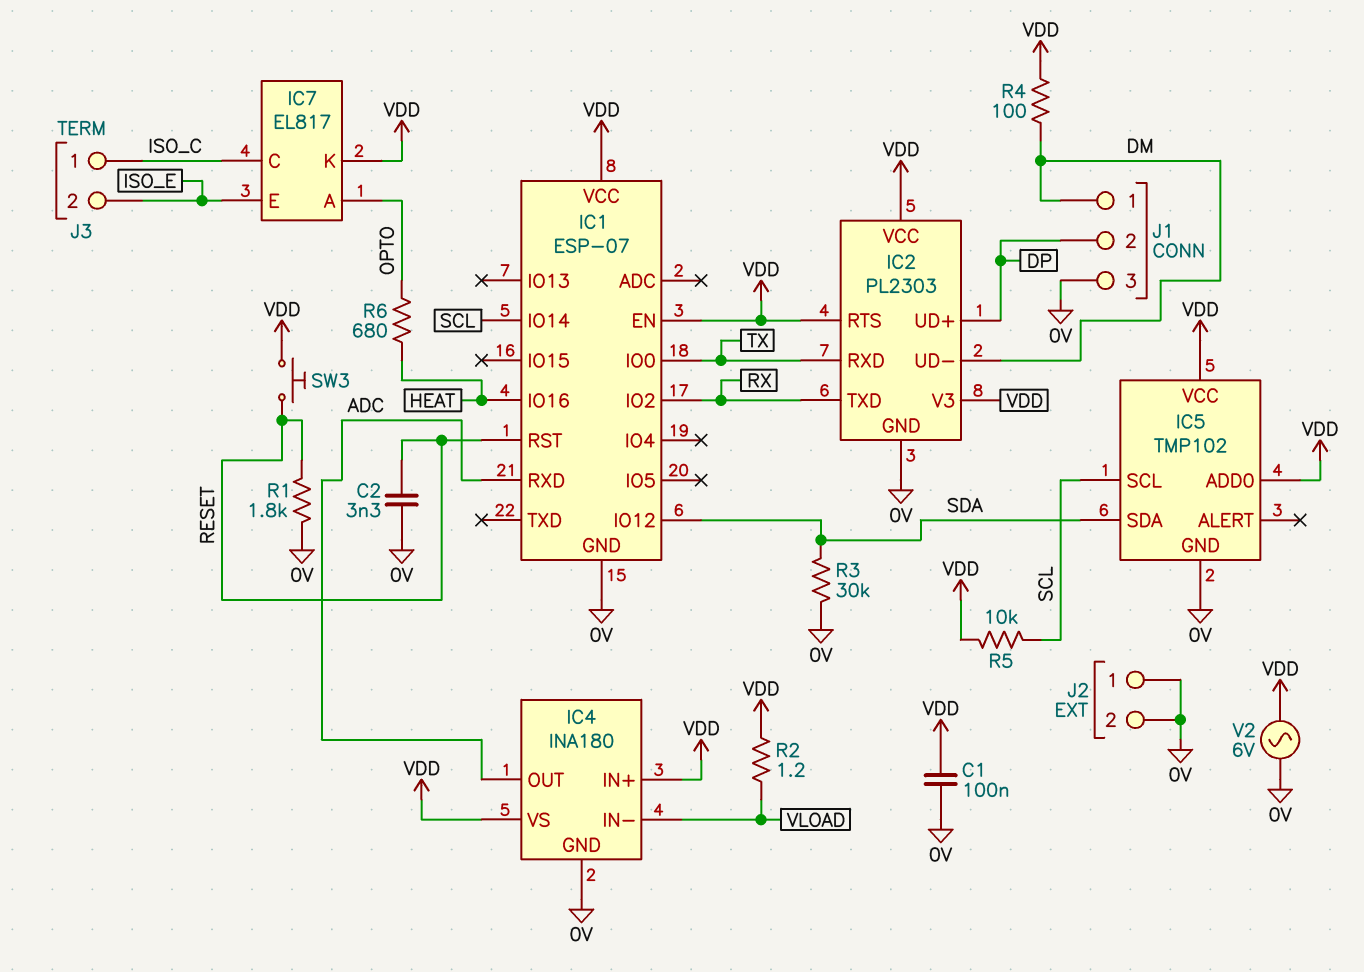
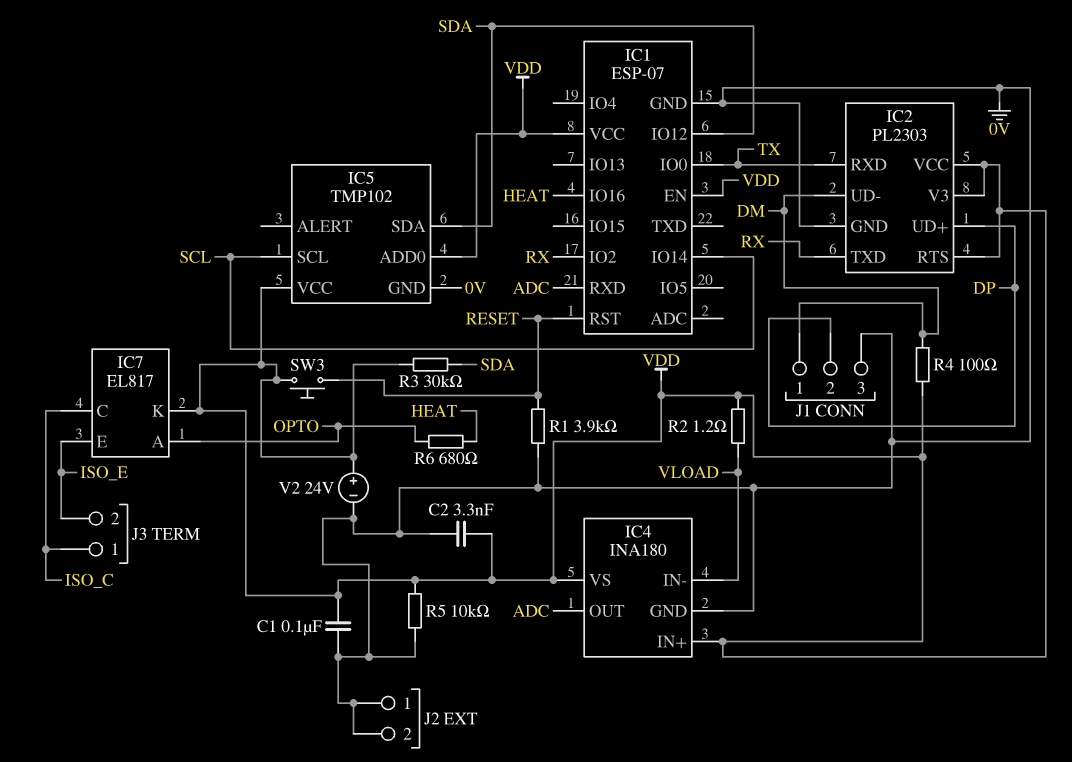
C2: 3.3nF (0V, RESET) -> 3.3nF (0V, VDD)
R1: 1.8k (0V, RESET) -> 3.9k (0V, RESET)
R3: 30k (0V, SDA) -> 30k (SDA, VDD)
R5: 10k (SCL, VDD) -> 10k (0V, VDD)
V2: AC 6V (0V, VDD) -> 24V (plus VDD, minus 0V)

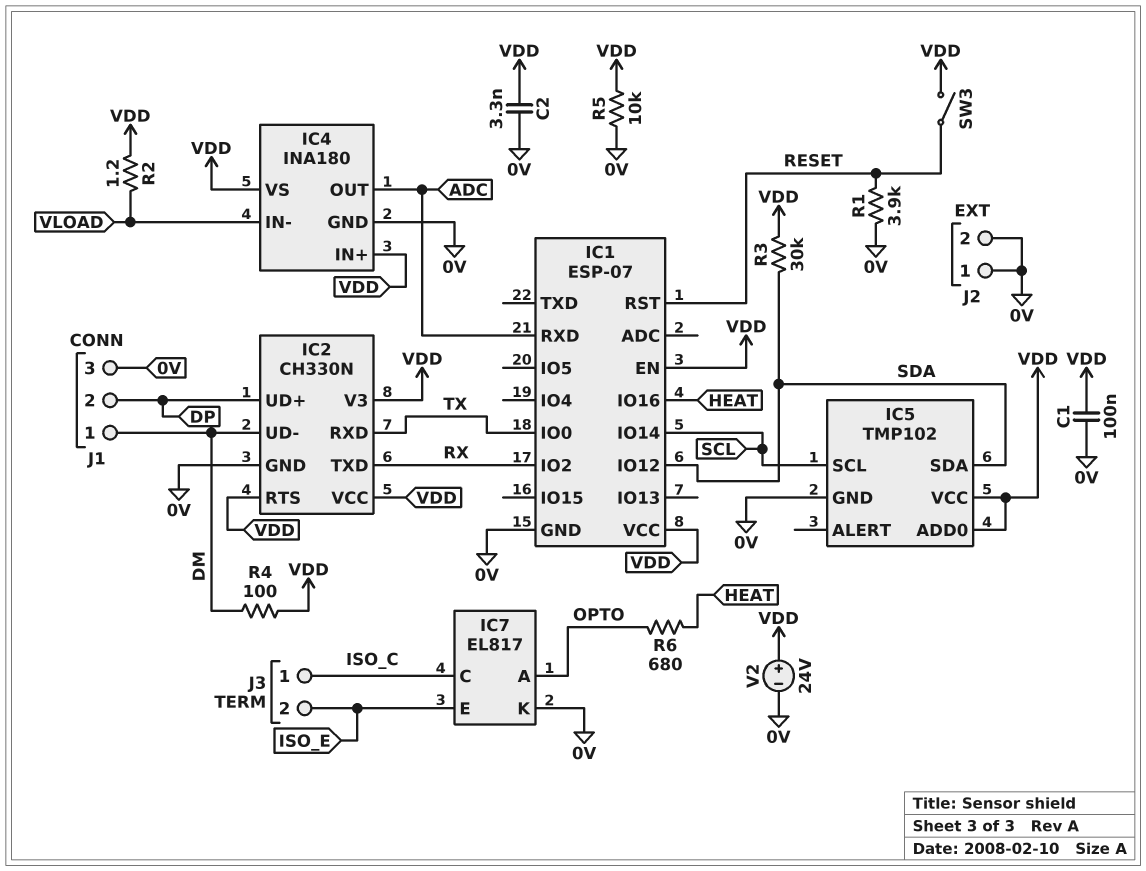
IC2: PL2303 -> CH330N
IC7 pin K: VDD -> 0V
SW3: button (RESET, VDD) -> switch (RESET, VDD)

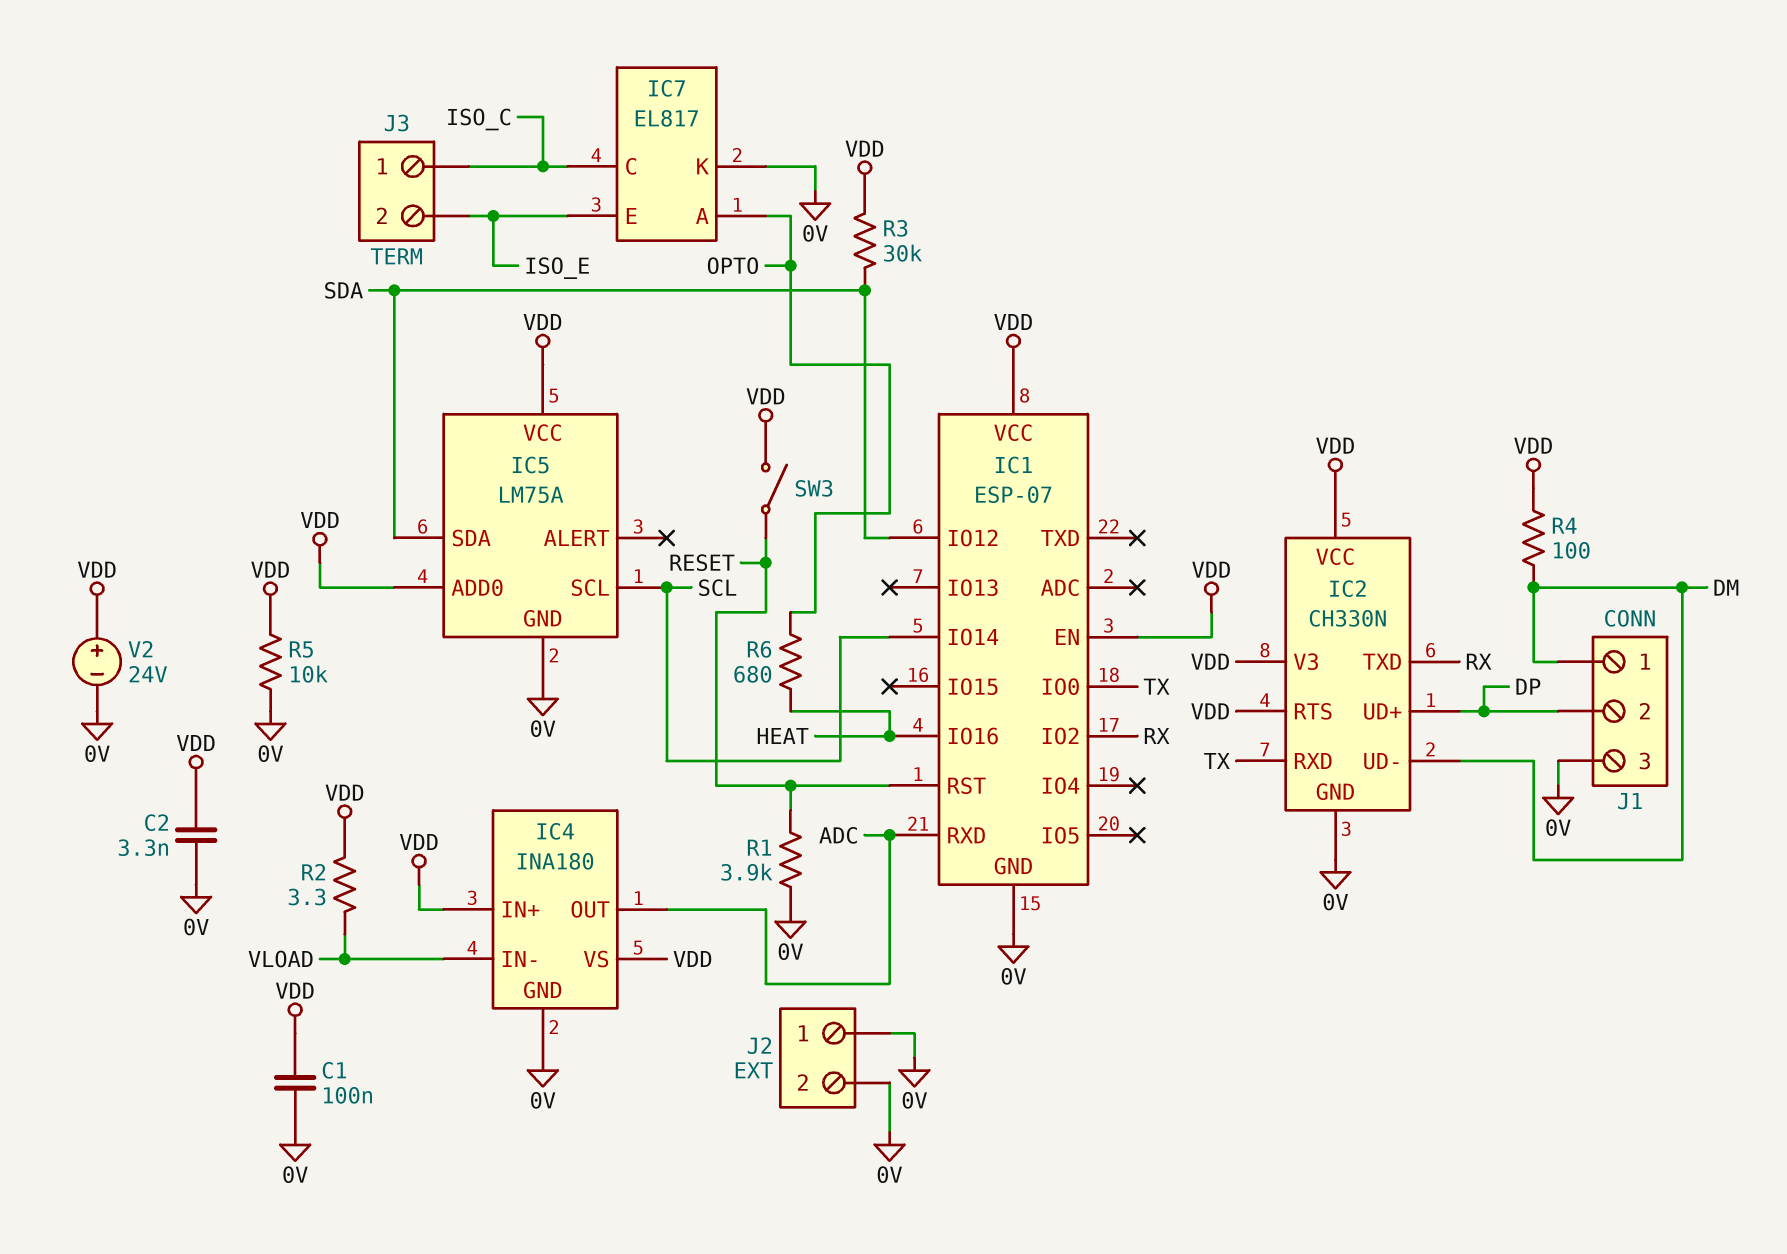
IC5: TMP102 -> LM75A
R2: 1.2 (VDD, VLOAD) -> 3.3 (VDD, VLOAD)

